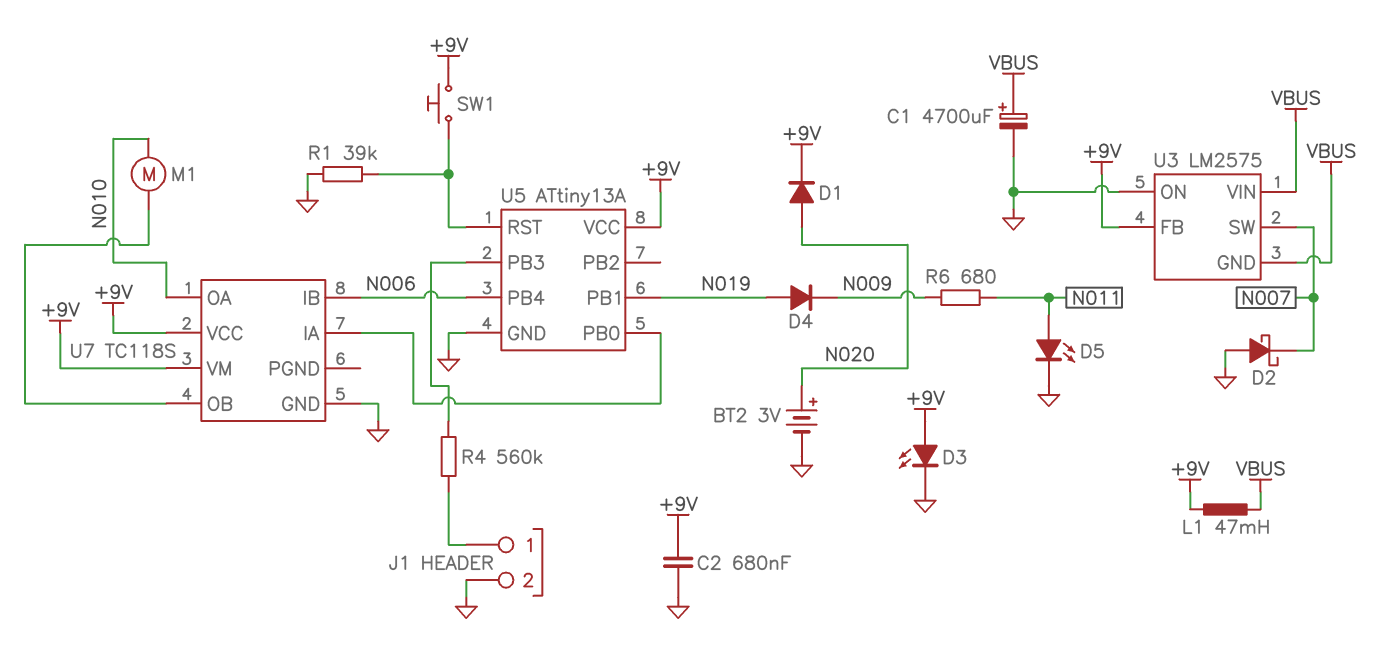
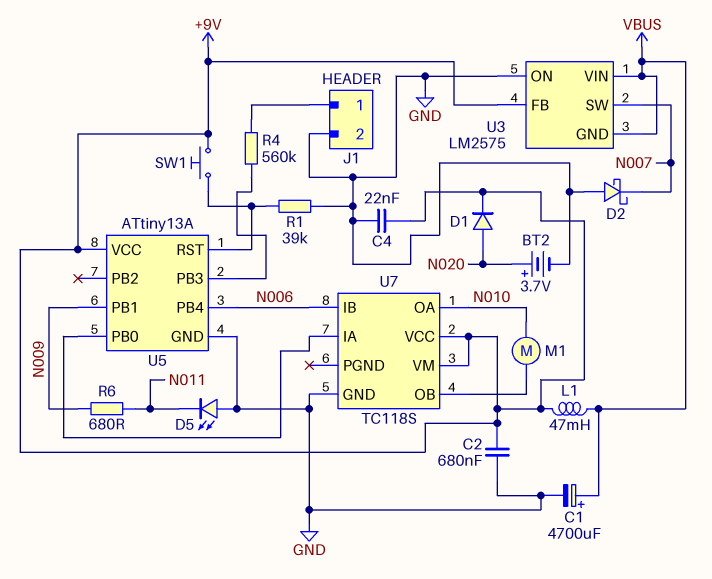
BT2: 3V (plus N020, minus GND) -> 3.7V (plus N020, minus GND)
C4: none -> 22nF (+9V, GND)
D3: LED (A +9V, K GND) -> none
D4: diode (A N019, K N009) -> none
D5: LED (A N011, K GND) -> LED (A GND, K N011)
U5 pin PB1: N019 -> N009

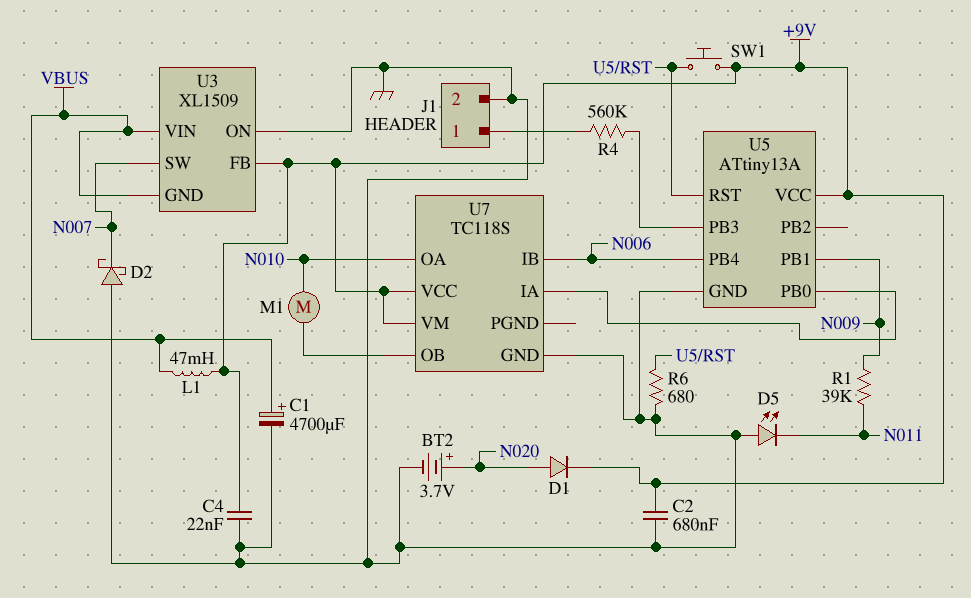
R1: 39k (GND, U5/RST) -> 39k (N009, N011)
R6: 680 (N009, N011) -> 680 (GND, U5/RST)
U3: LM2575 -> XL1509

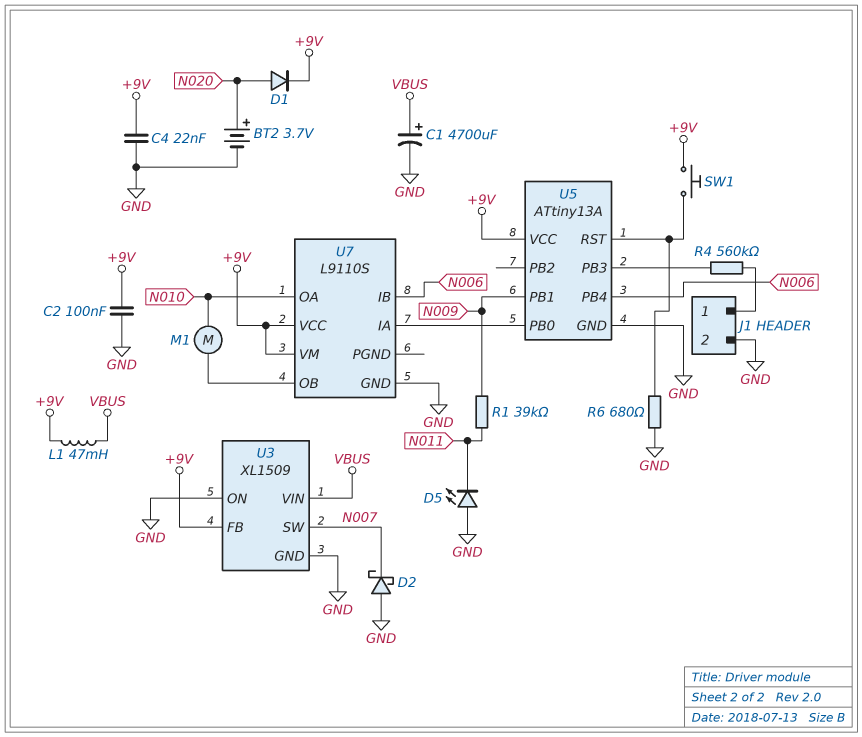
C2: 680nF (+9V, GND) -> 100nF (+9V, GND)
U3 pin GND: VBUS -> GND
U7: TC118S -> L9110S

